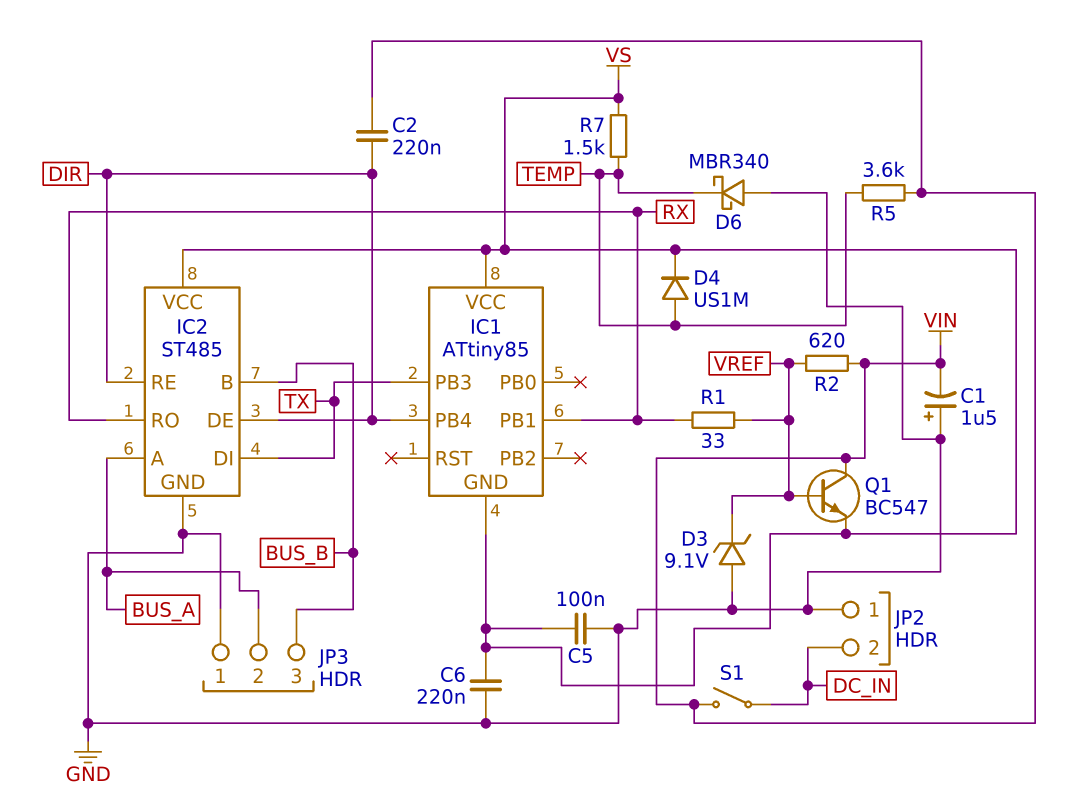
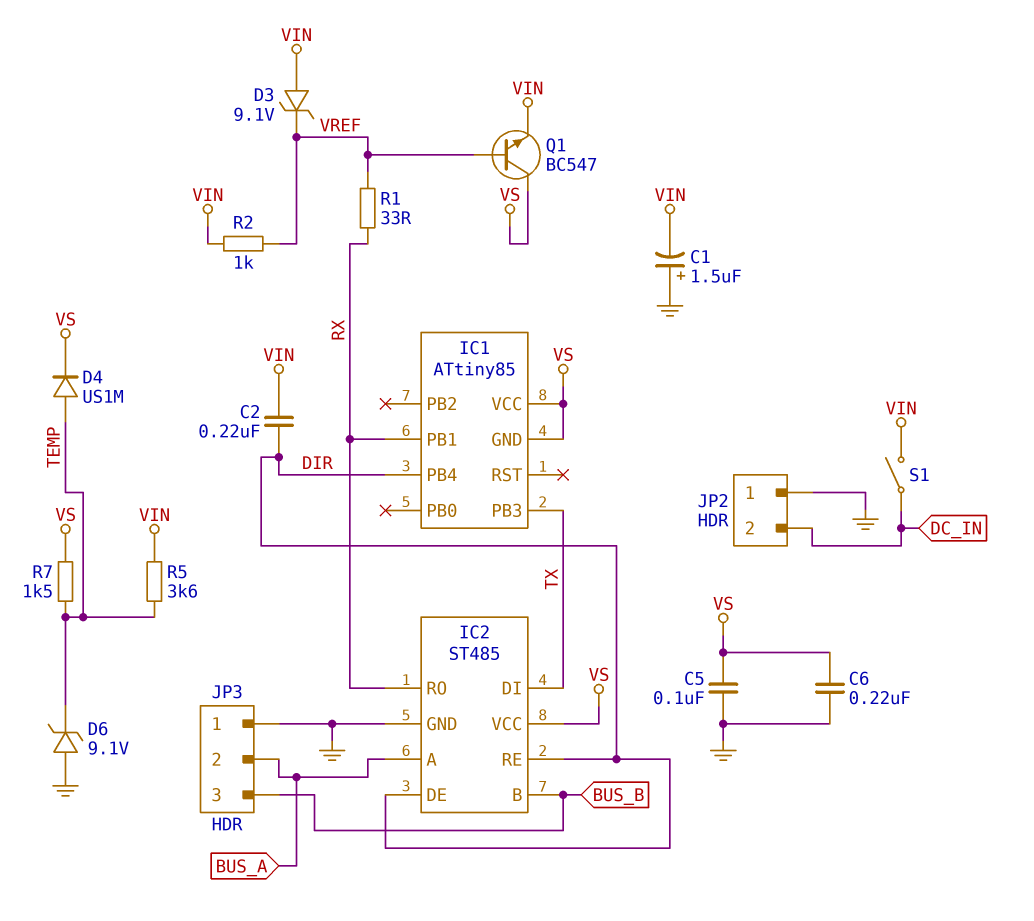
D3: zener 9.1V (A GND, K VREF) -> zener 9.1V (A VIN, K VREF)
D6: schottky MBR340 (A GND, K TEMP) -> zener 9.1V (A GND, K TEMP)
Q1: NPN BC547 (B VREF, C VIN, E VS) -> NPN BC547 (B VREF, C VS, E VIN)
R2: 620 (VIN, VREF) -> 1k (VIN, VREF)

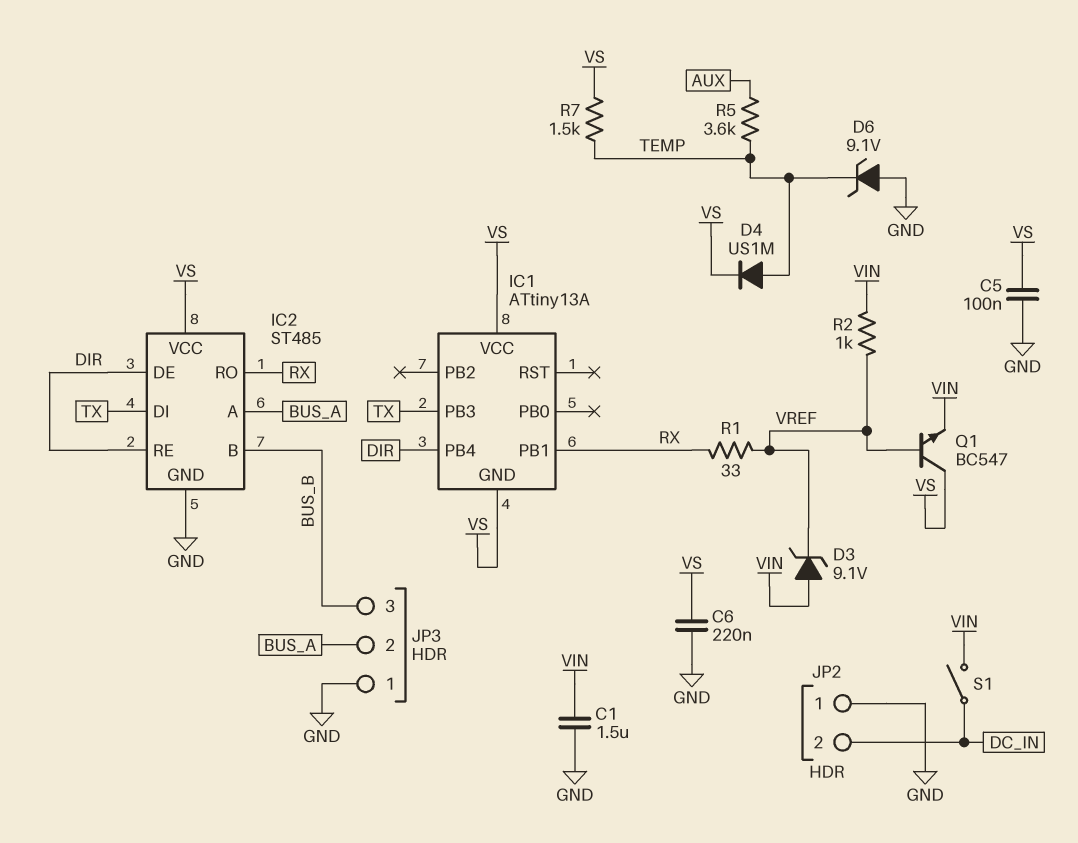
C1: 1.5uF (plus GND, minus VIN) -> 1.5uF (GND, VIN)
C2: 220nF (DIR, VIN) -> none
IC1: ATtiny85 -> ATtiny13A
R5: 3.6k (TEMP, VIN) -> 3.6k (AUX, TEMP)

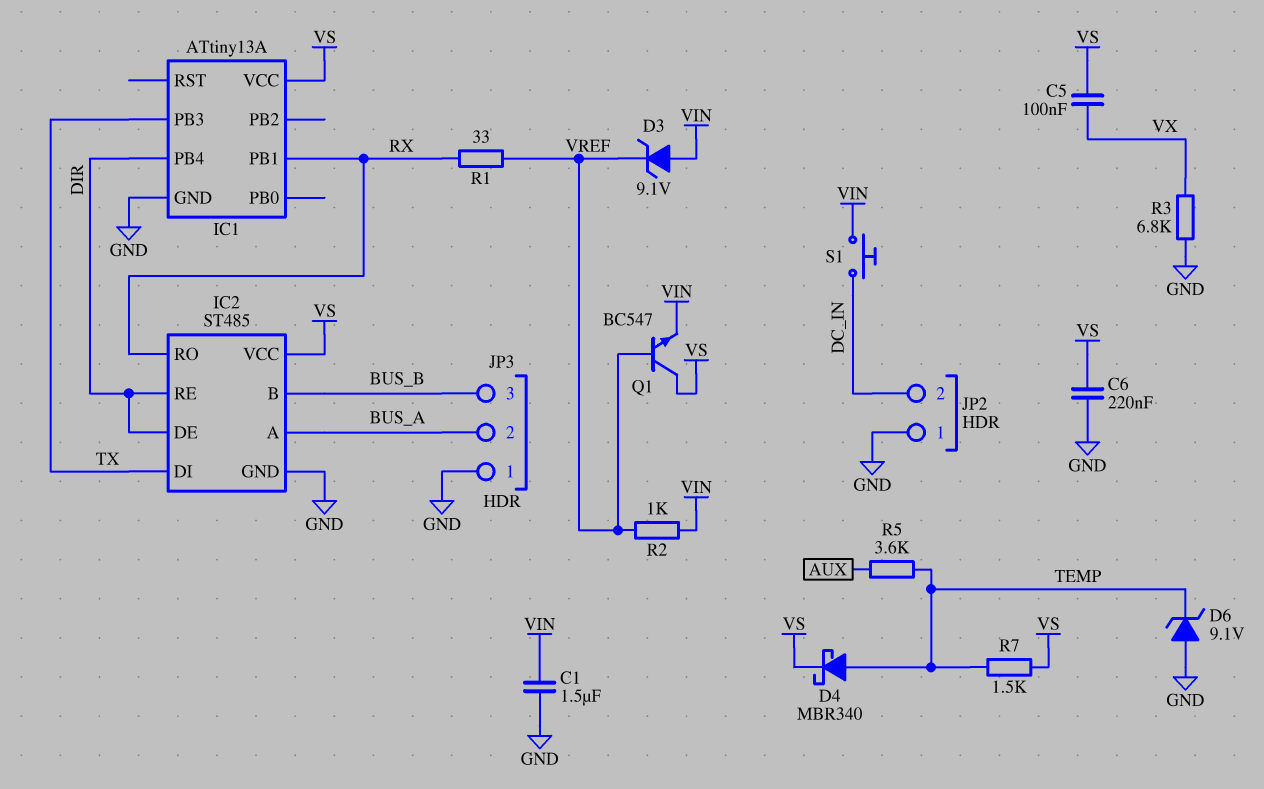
C5: 100nF (GND, VS) -> 100nF (VS, VX)
D4: diode US1M (A TEMP, K VS) -> schottky MBR340 (A TEMP, K VS)
IC1 pin GND: VS -> GND
R3: none -> 6.8k (GND, VX)
S1: switch (DC_IN, VIN) -> button (DC_IN, VIN)

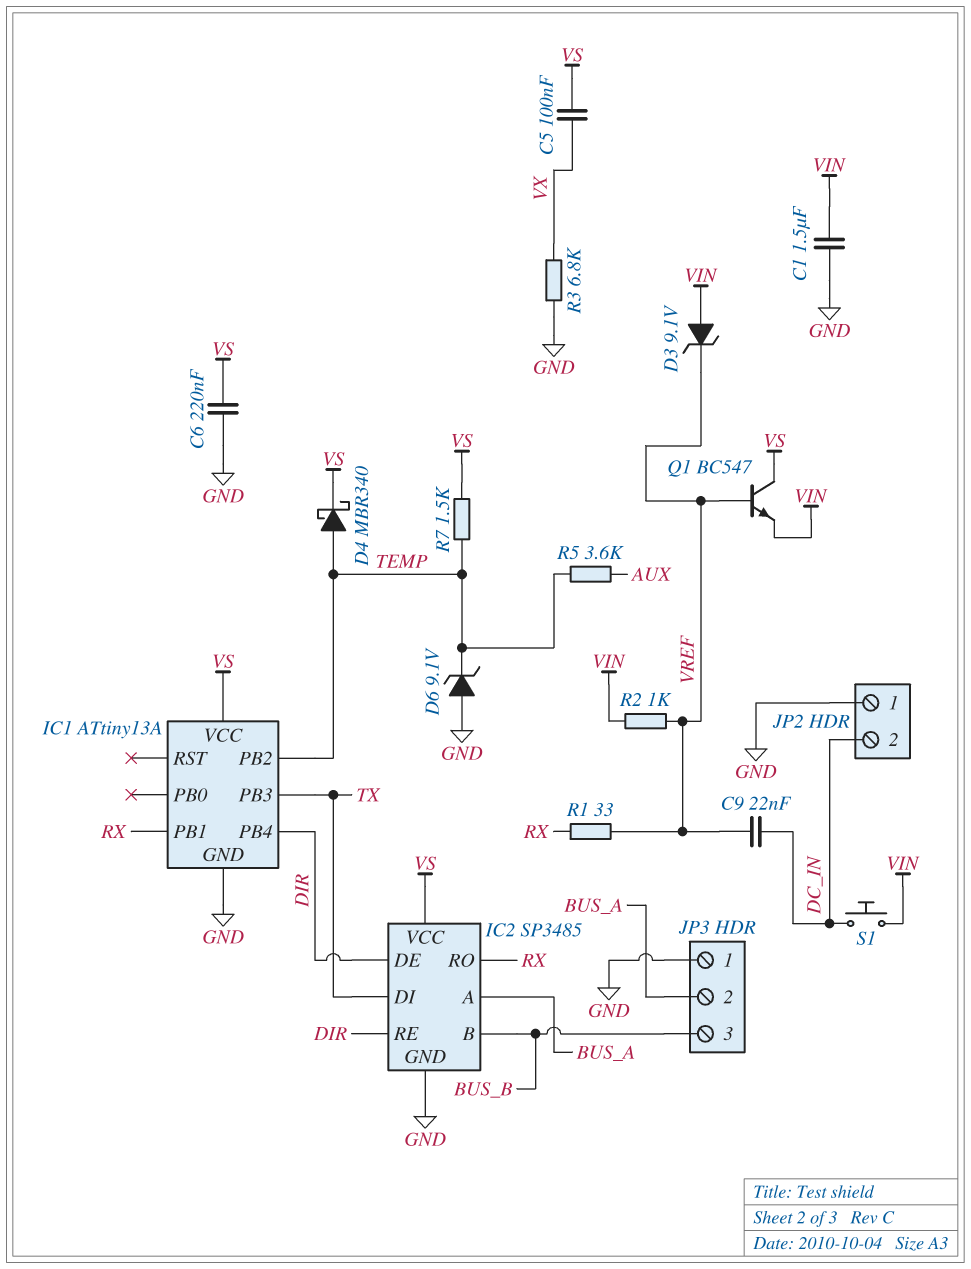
C9: none -> 22nF (DC_IN, VREF)
IC1 pin PB2: none -> TEMP
IC2: ST485 -> SP3485

